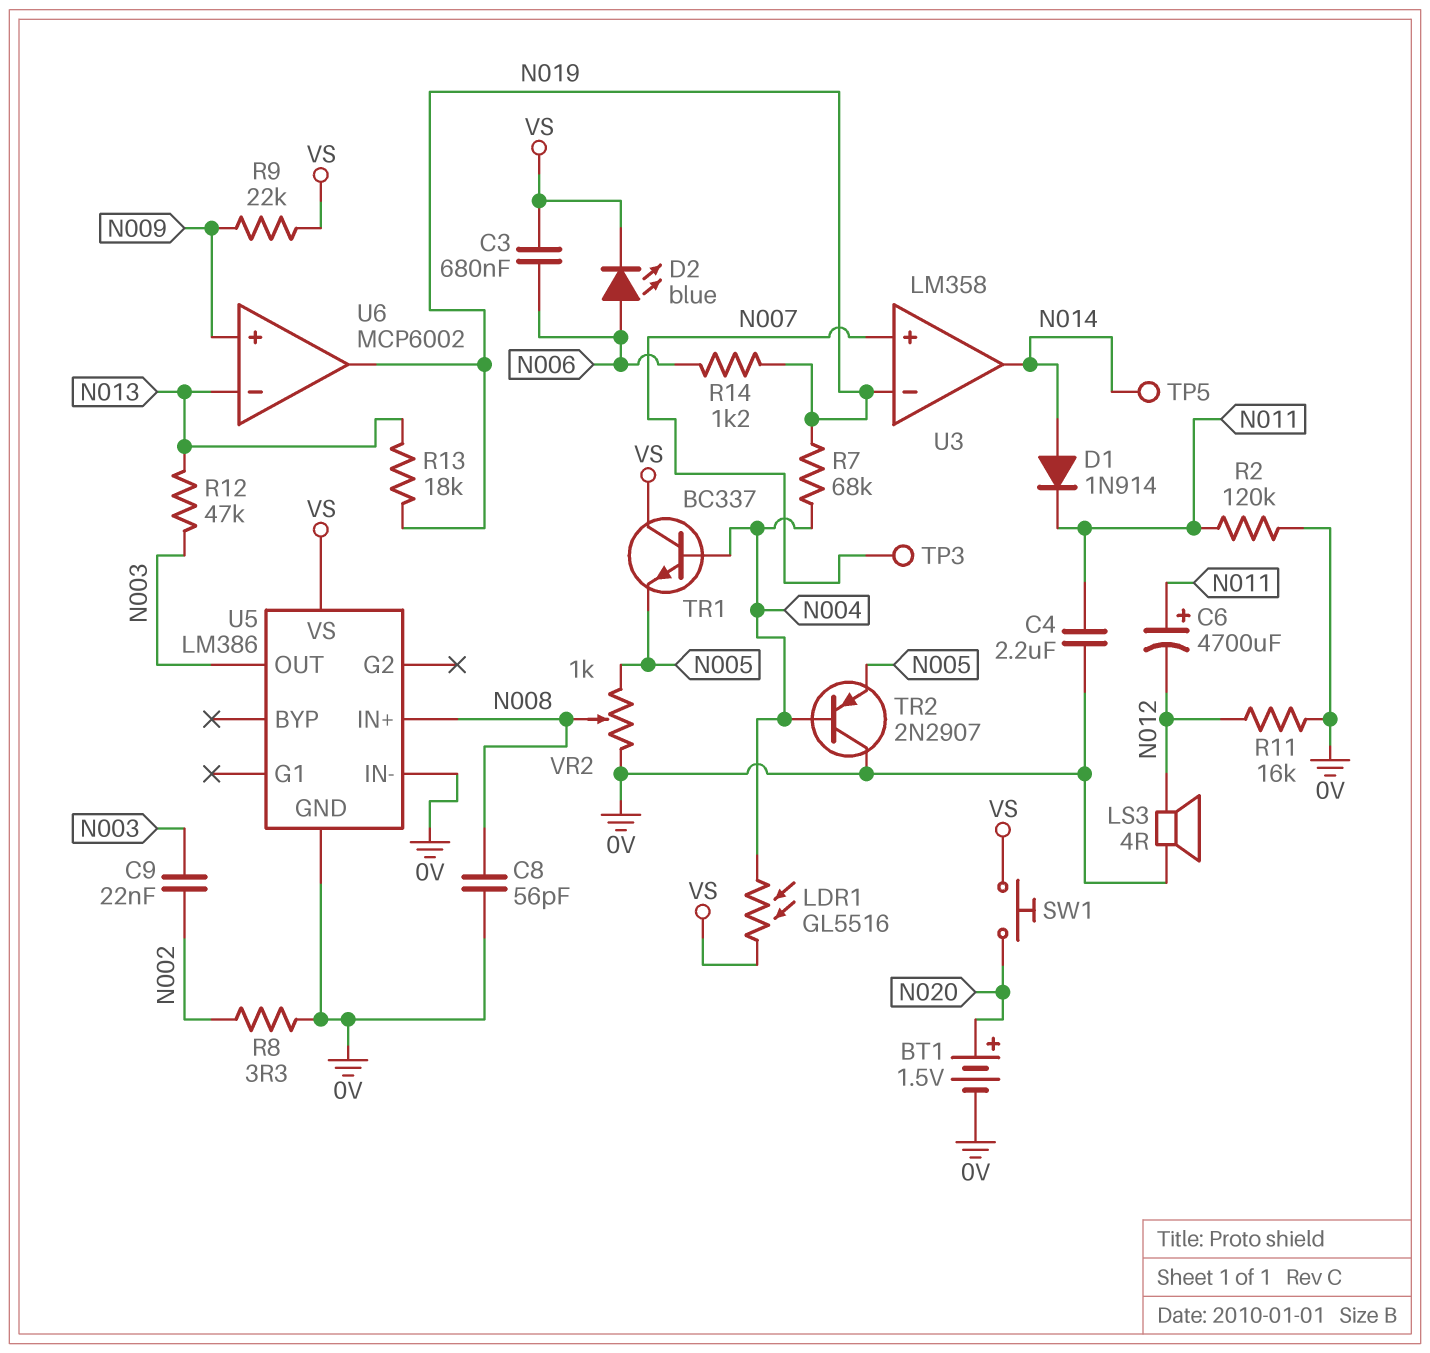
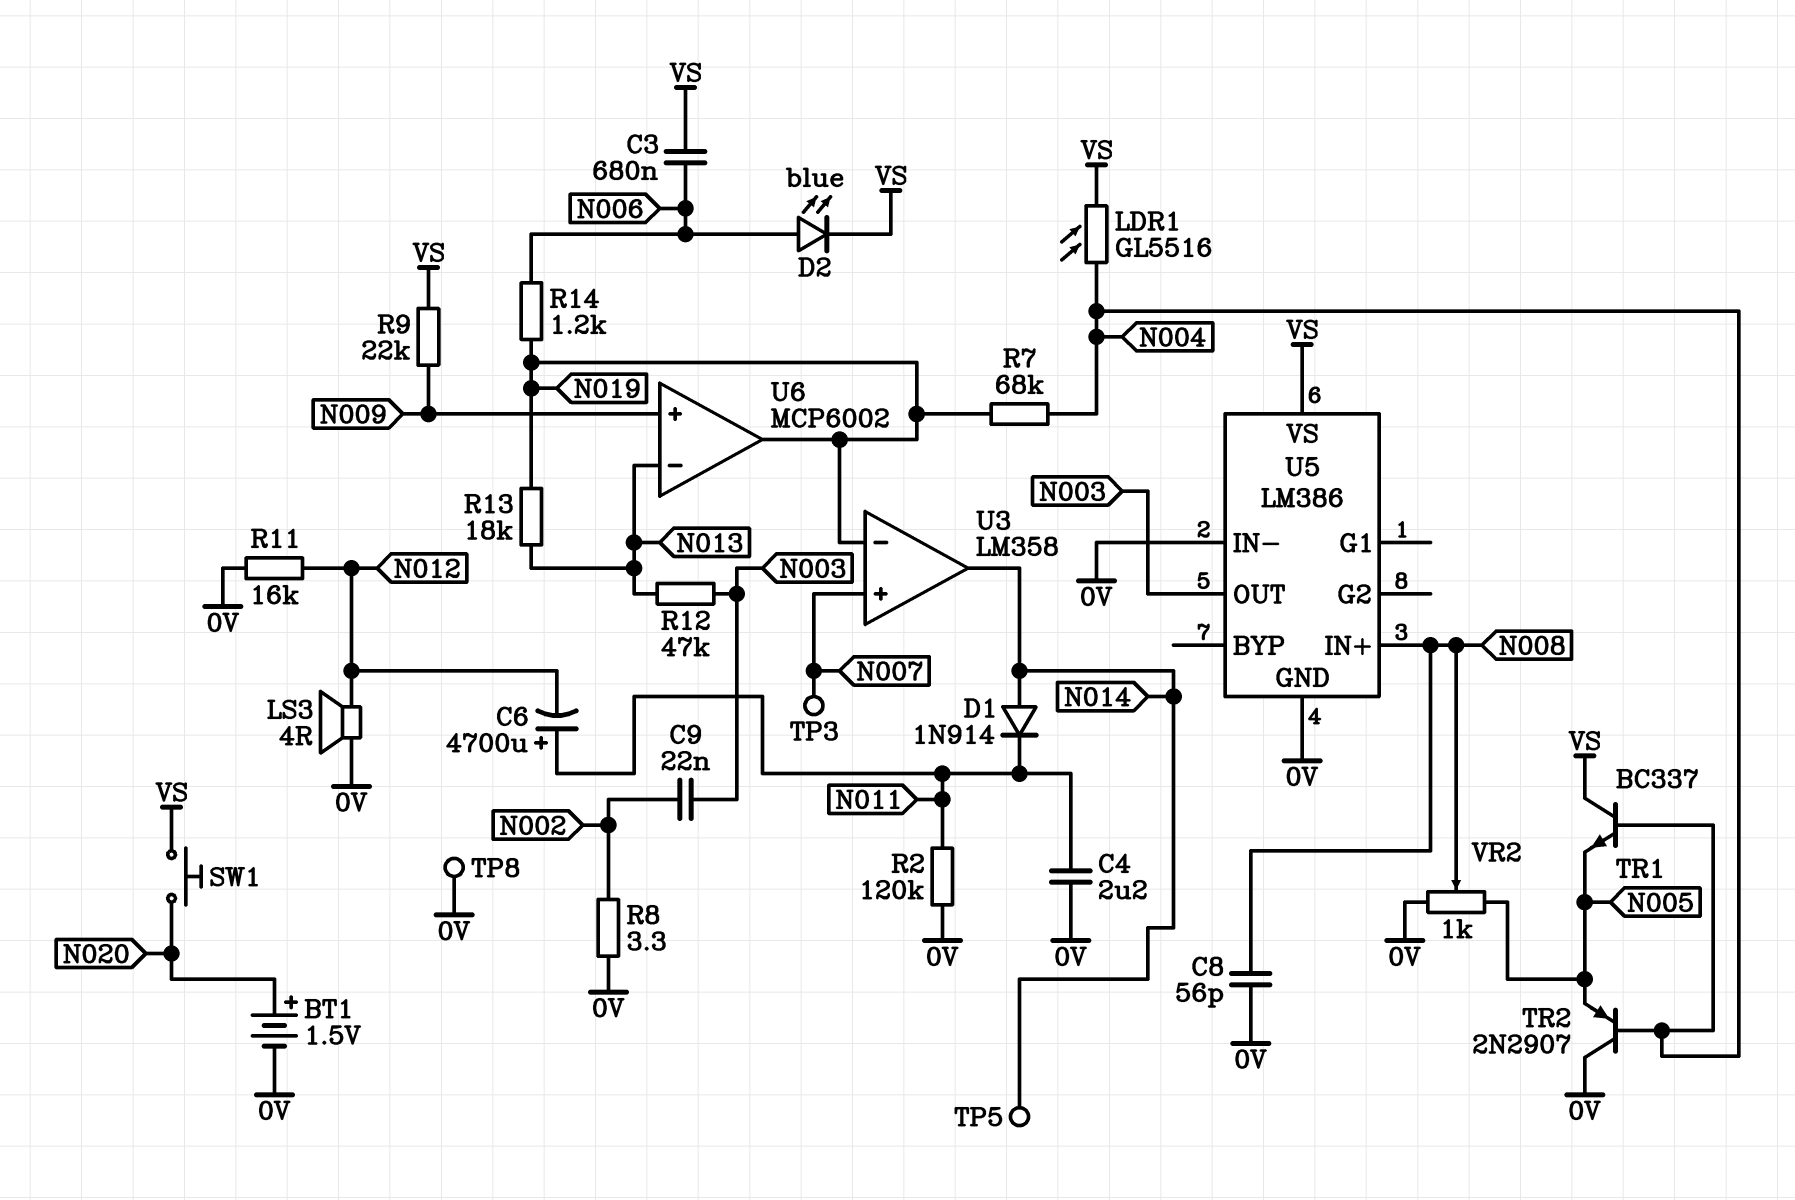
TP8: none -> test point (0V)

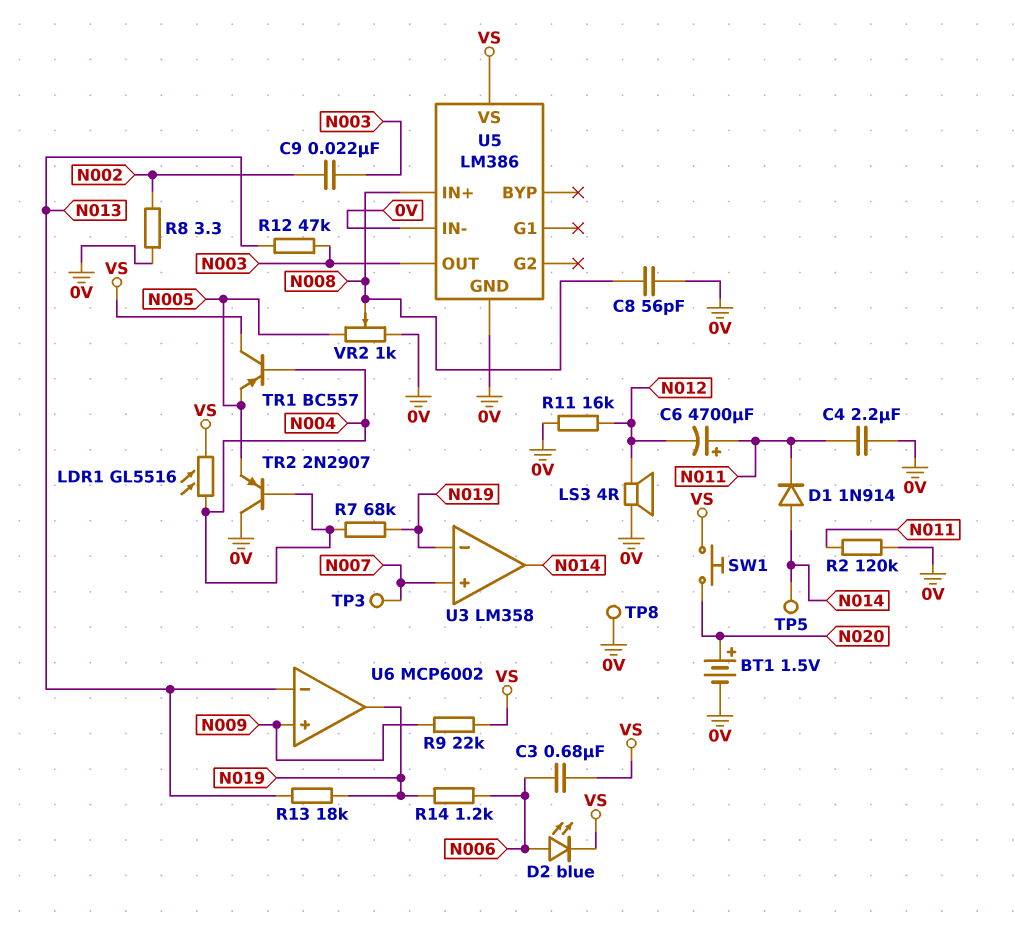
TR1: NPN BC337 (B N004, C VS, E N005) -> PNP BC557 (B N004, C VS, E N005)

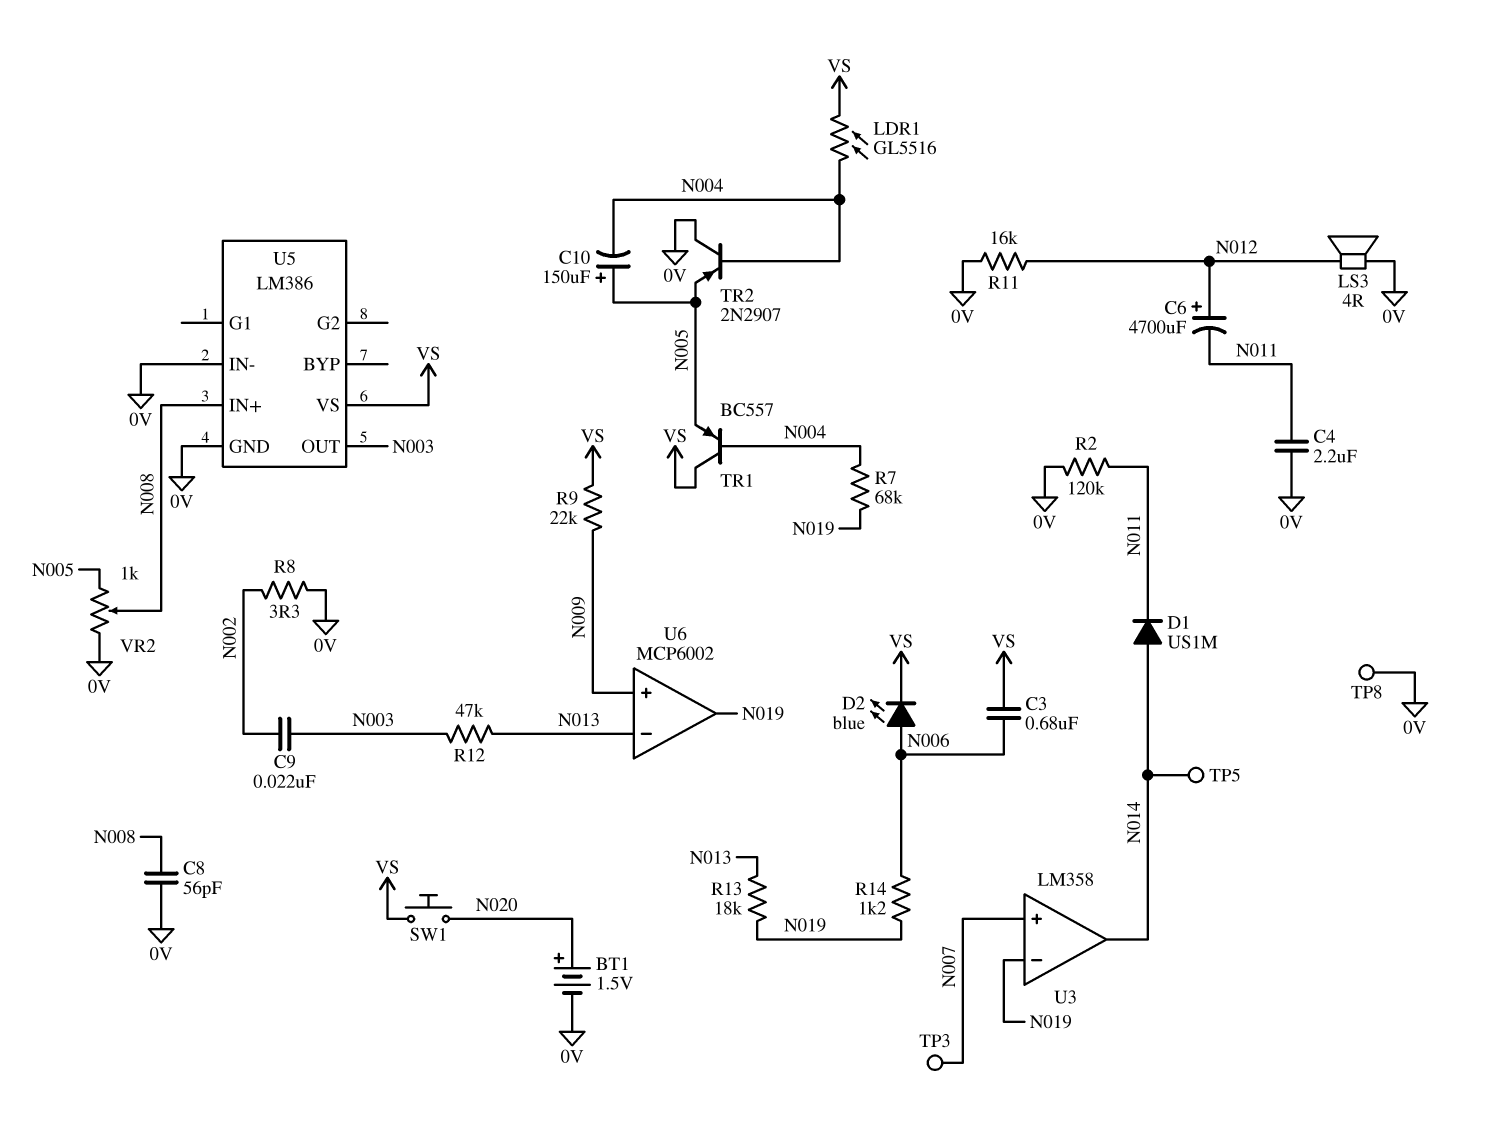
C6: 4700uF (plus N011, minus N012) -> 4700uF (plus N012, minus N011)
C10: none -> 150uF (plus N005, minus N004)
D1: diode 1N914 (A N014, K N011) -> diode US1M (A N014, K N011)

